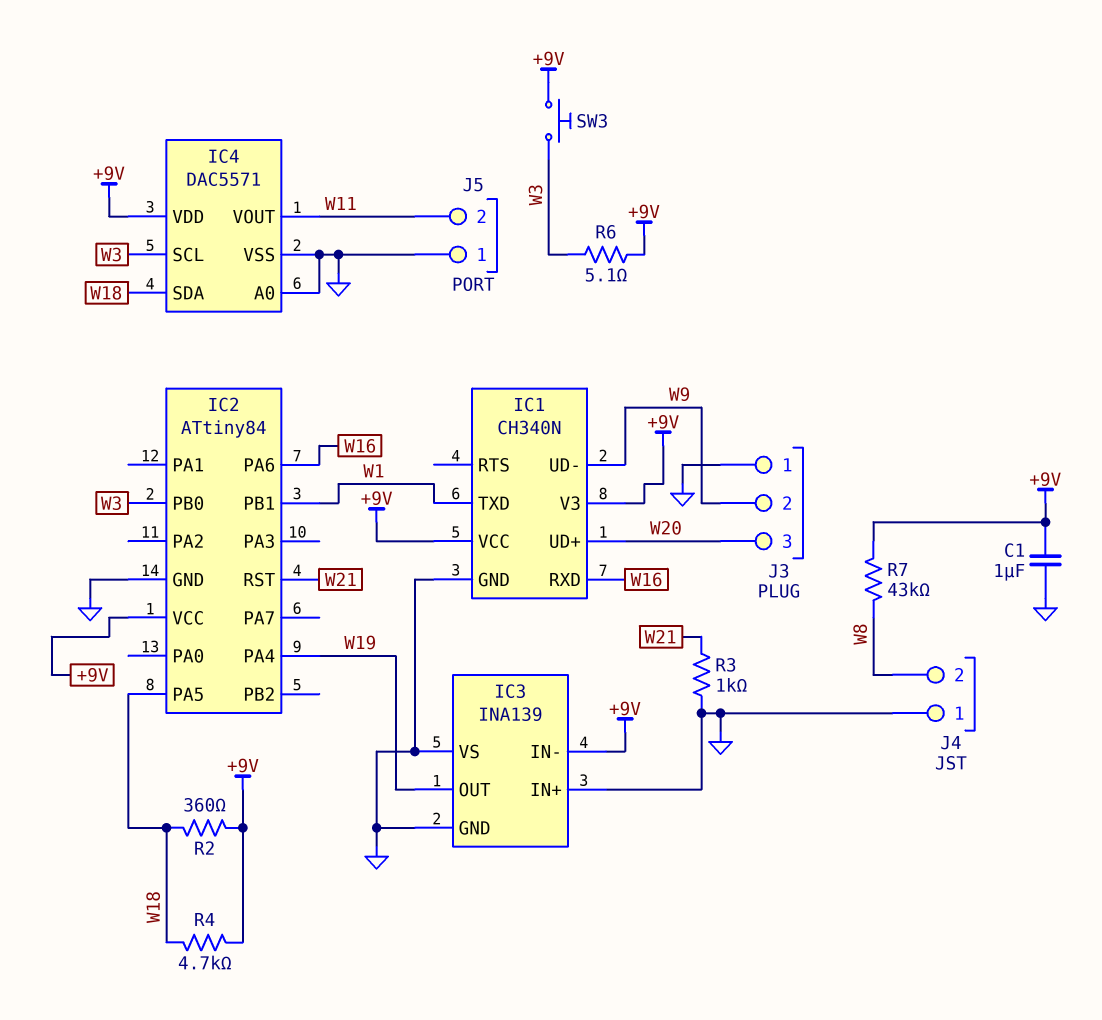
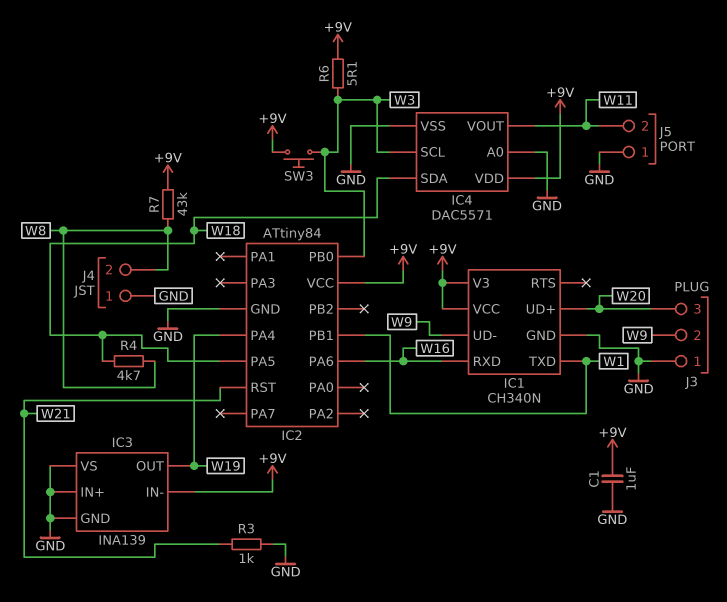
R2: 360 (+9V, W18) -> none
R4: 4.7k (+9V, W18) -> 4.7k (W8, W18)

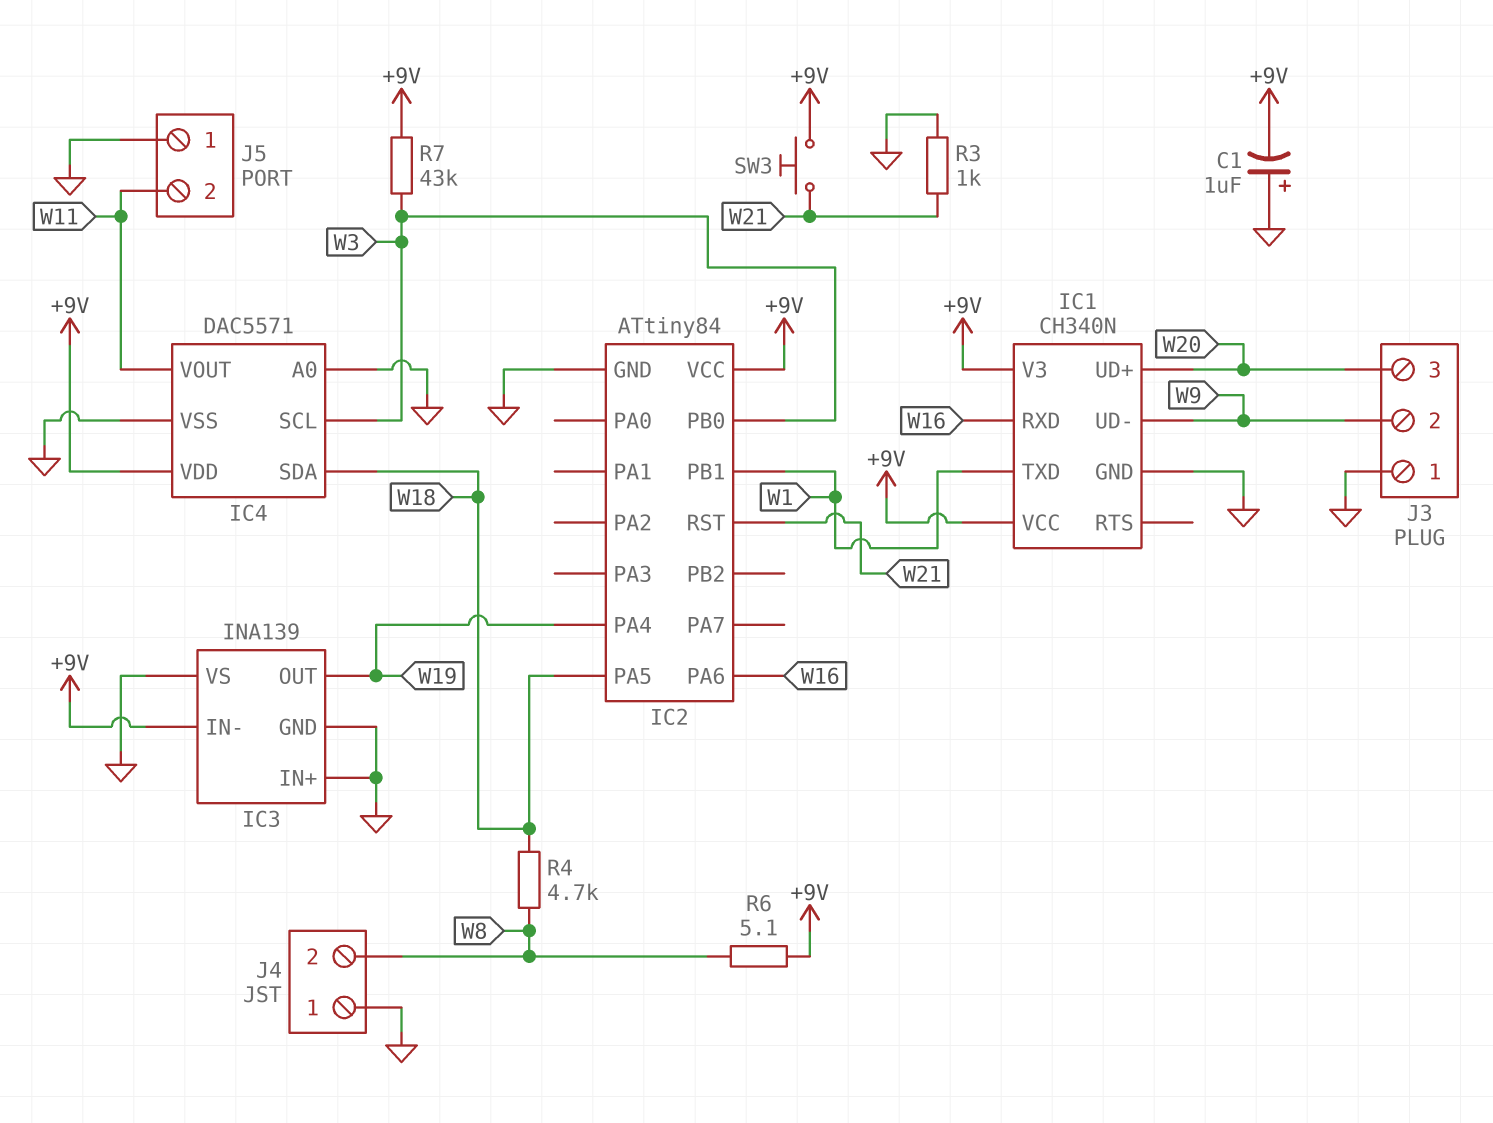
C1: 1uF (+9V, GND) -> 1uF (plus GND, minus +9V)
R6: 5.1 (+9V, W3) -> 5.1 (+9V, W8)
R7: 43k (+9V, W8) -> 43k (+9V, W3)
SW3: button (+9V, W3) -> button (+9V, W21)

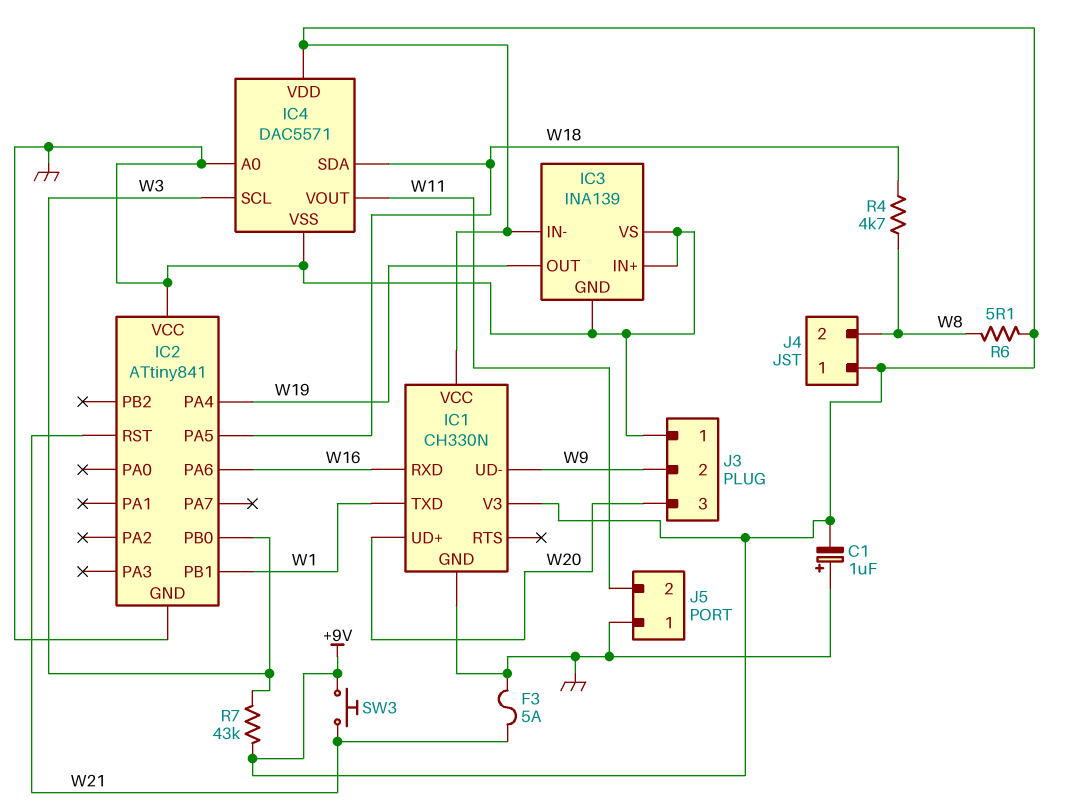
F3: none -> 5A (GND, W21)
IC1: CH340N -> CH330N
IC2: ATtiny84 -> ATtiny841
IC2 pin VCC: +9V -> GND
J4 pin 1: GND -> +9V
R3: 1k (GND, W21) -> none

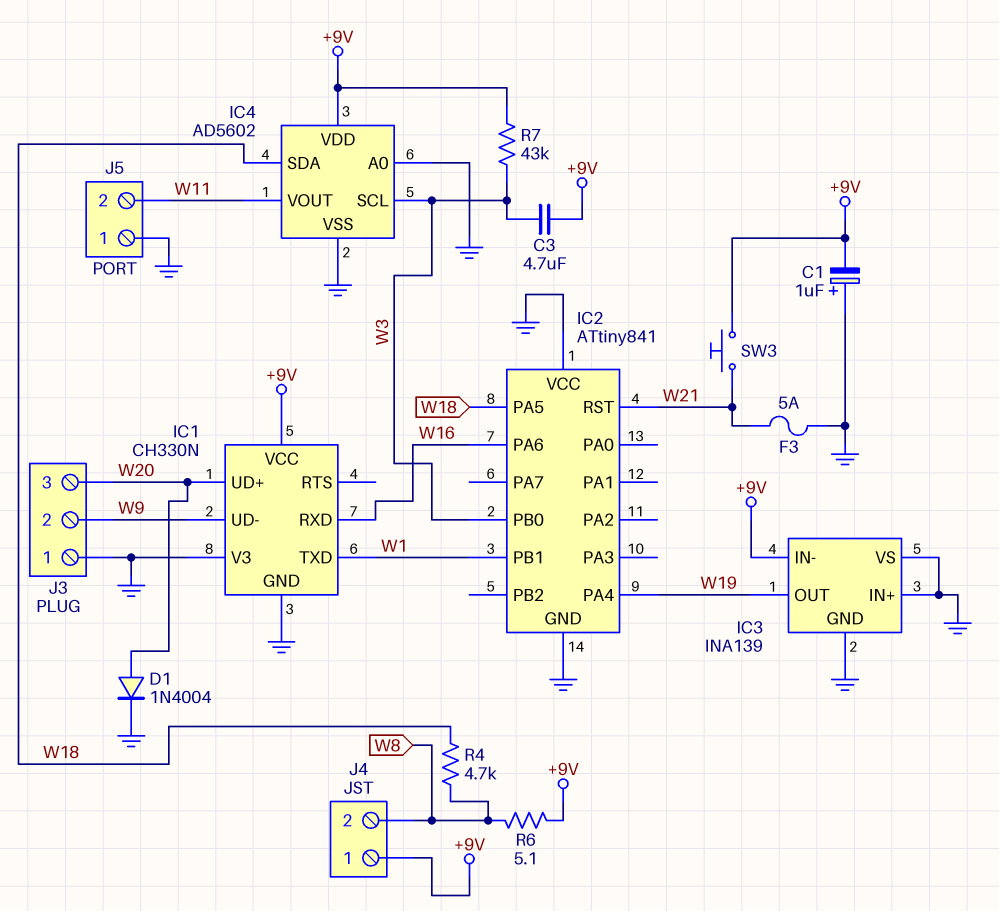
C3: none -> 4.7uF (+9V, W3)
D1: none -> diode 1N4004 (A W20, K GND)
IC1 pin V3: +9V -> GND
IC4: DAC5571 -> AD5602

